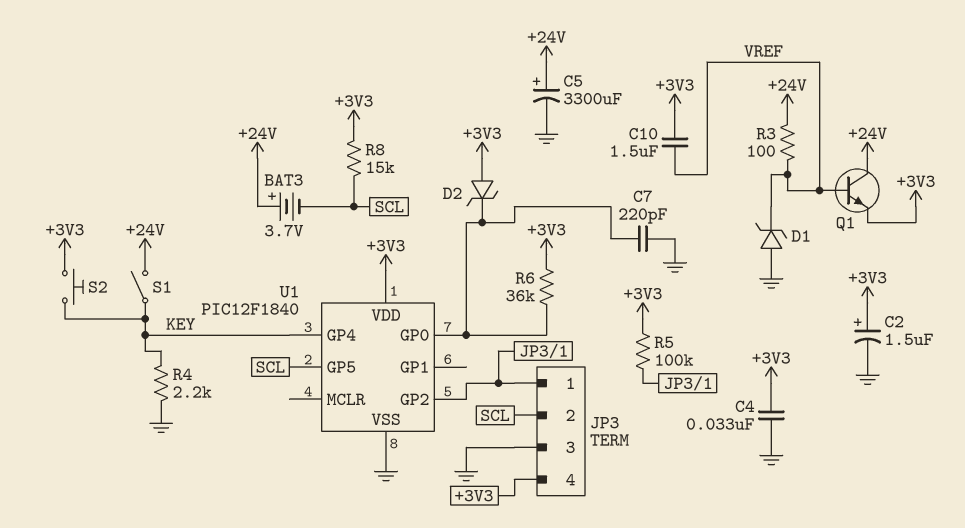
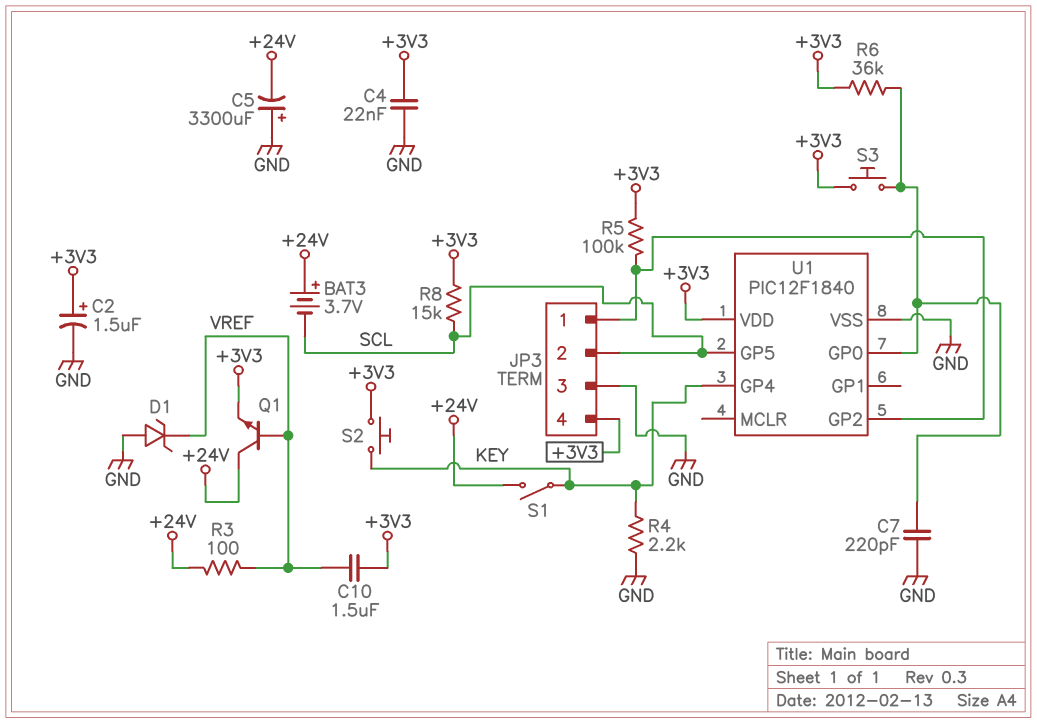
C4: 33nF (+3V3, GND) -> 22nF (+3V3, GND)
C5: 3300uF (plus +24V, minus GND) -> 3300uF (plus GND, minus +24V)
D2: zener (A +3V3, K U1/GP0) -> none
S3: none -> button (+3V3, U1/GP0)

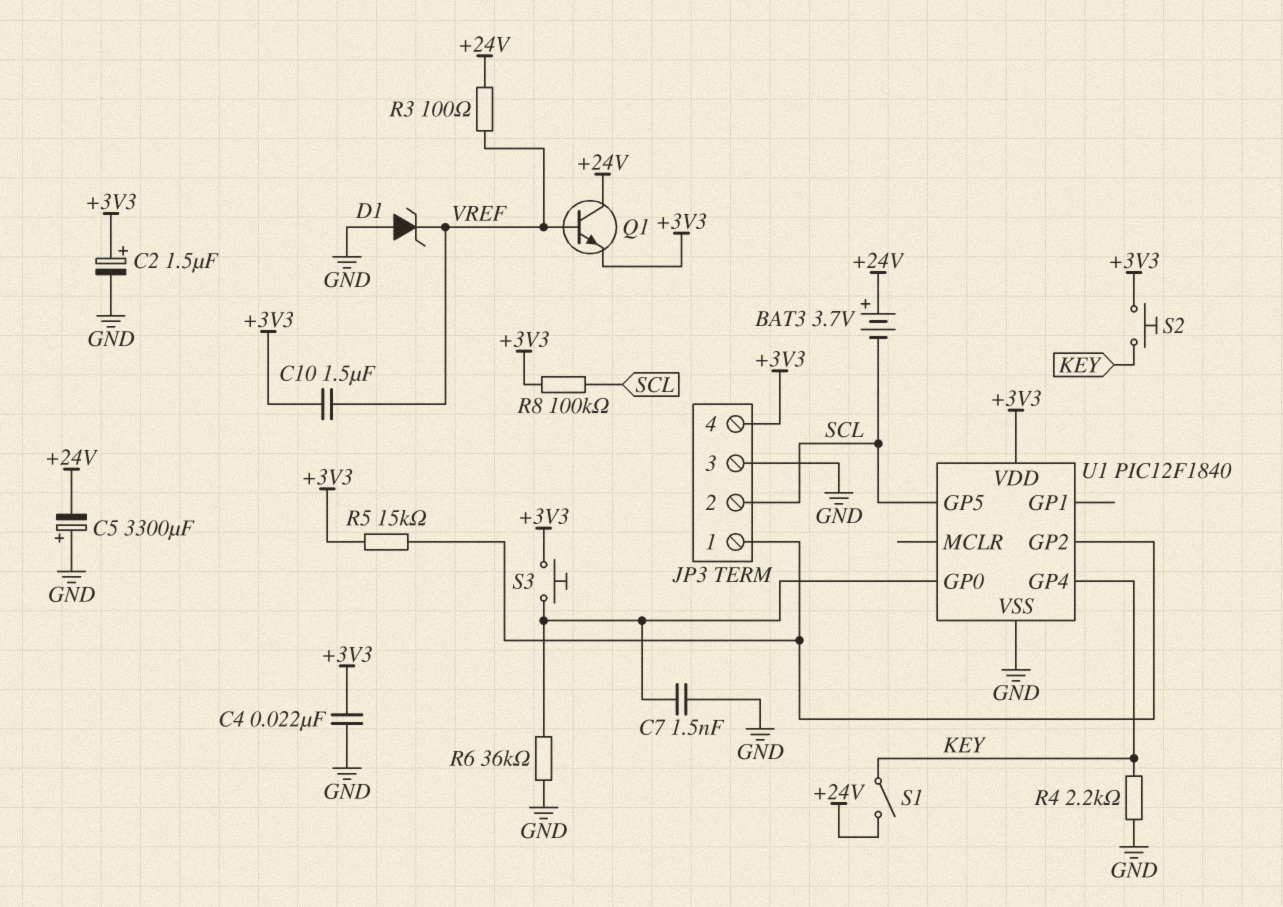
C7: 220pF (GND, U1/GP0) -> 1.5nF (GND, U1/GP0)
R5: 100k (+3V3, JP3/1) -> 15k (+3V3, JP3/1)
R6: 36k (+3V3, U1/GP0) -> 36k (GND, U1/GP0)
R8: 15k (+3V3, SCL) -> 100k (+3V3, SCL)

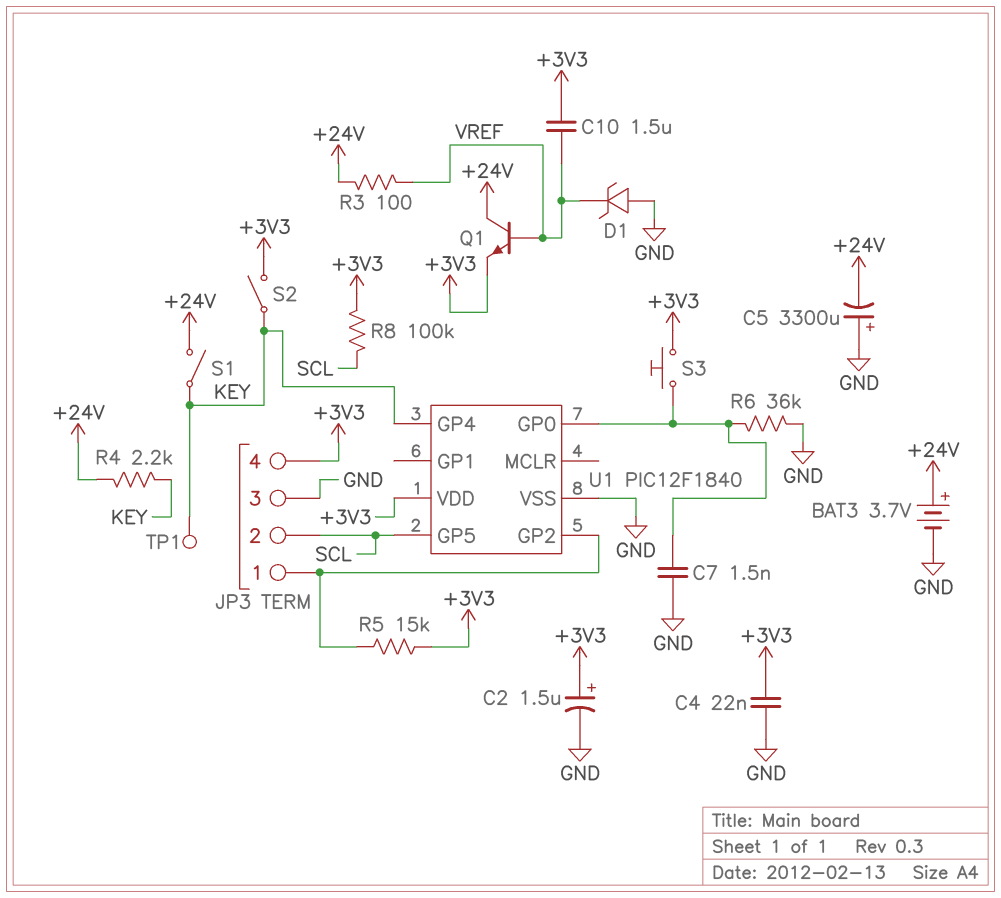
BAT3: 3.7V (plus +24V, minus SCL) -> 3.7V (plus +24V, minus GND)
R4: 2.2k (GND, KEY) -> 2.2k (+24V, KEY)
S2: button (+3V3, KEY) -> switch (+3V3, KEY)
TP1: none -> test point (KEY)

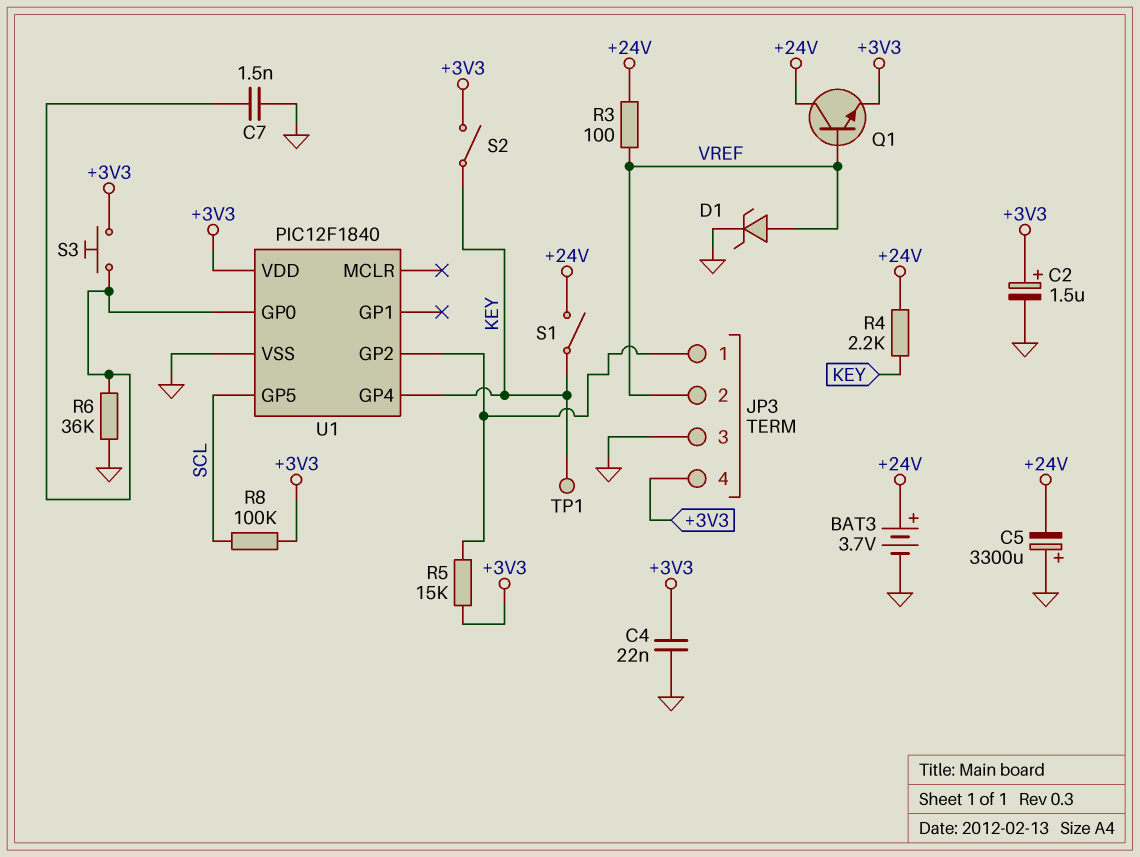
C10: 1.5uF (+3V3, VREF) -> none
D1: zener (A GND, K VREF) -> zener (A VREF, K GND)
JP3 pin 2: SCL -> VREF

